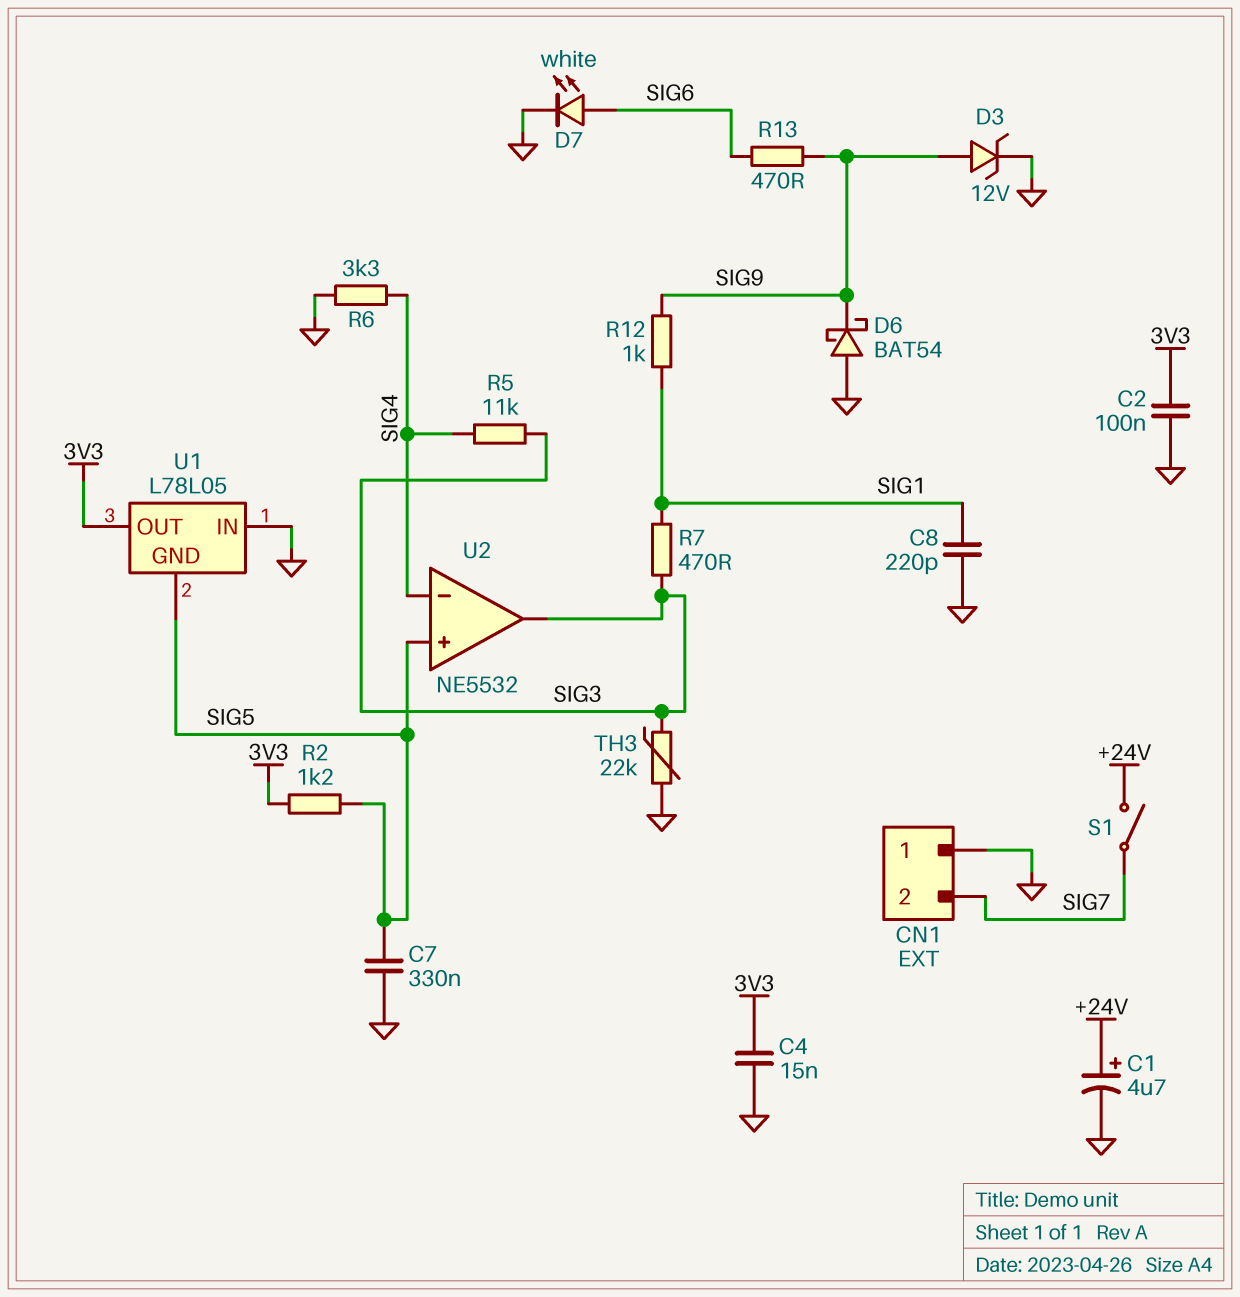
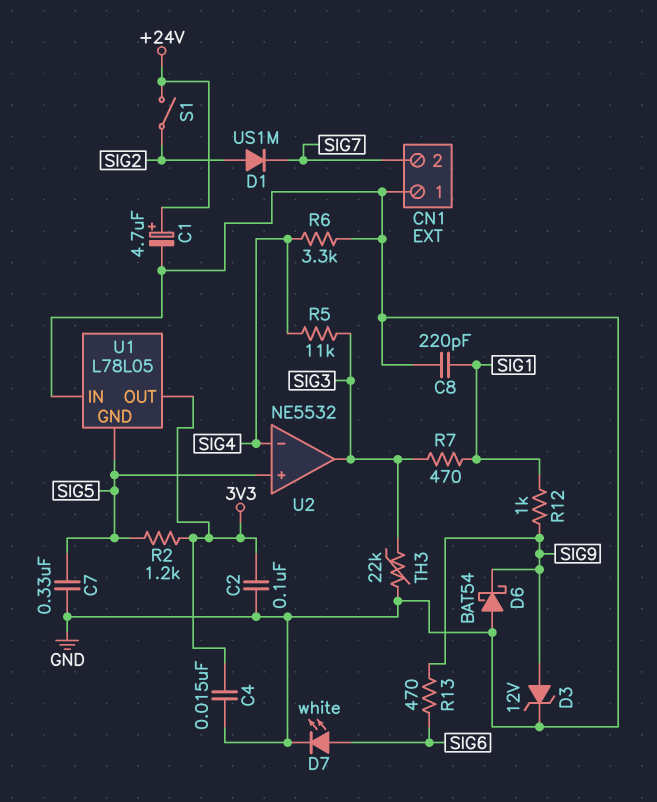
D1: none -> diode US1M (A SIG2, K SIG7)
S1: switch (+24V, SIG7) -> switch (+24V, SIG2)

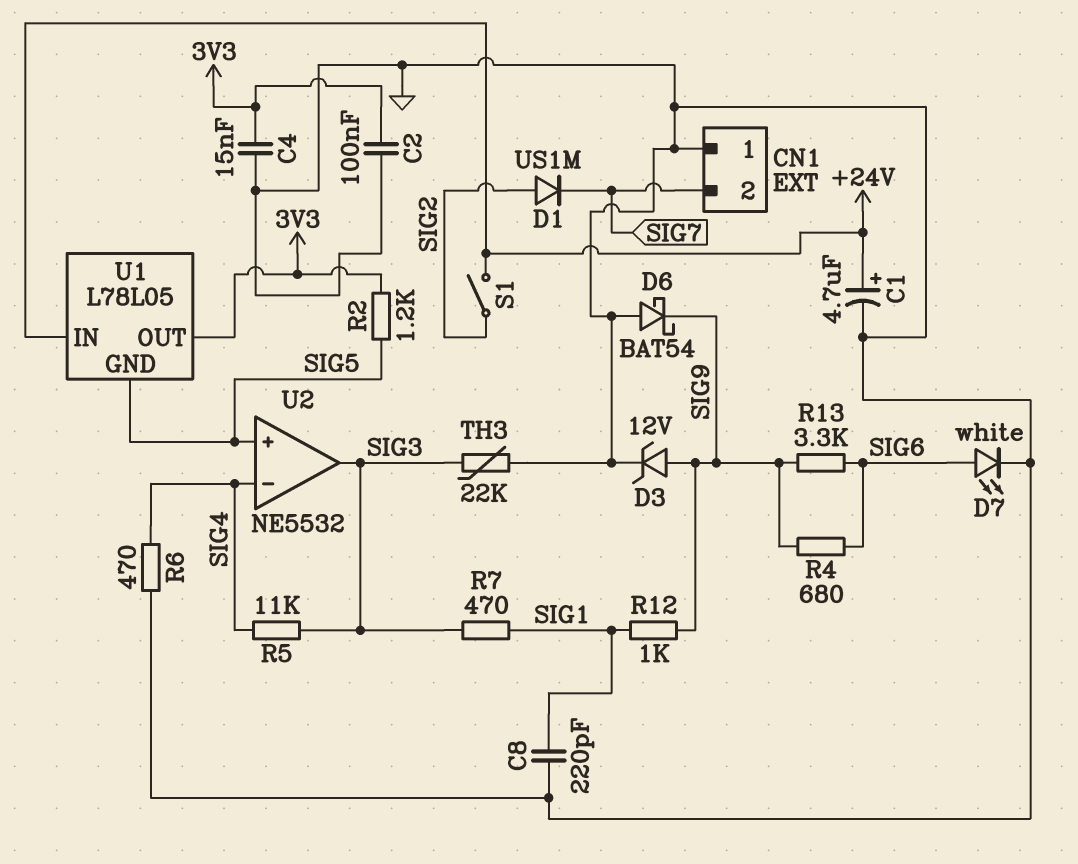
C7: 330nF (GND, SIG5) -> none
R4: none -> 680 (SIG6, SIG9)
R6: 3.3k (GND, SIG4) -> 470 (GND, SIG4)
R13: 470 (SIG6, SIG9) -> 3.3k (SIG6, SIG9)
U1 pin IN: GND -> +24V

